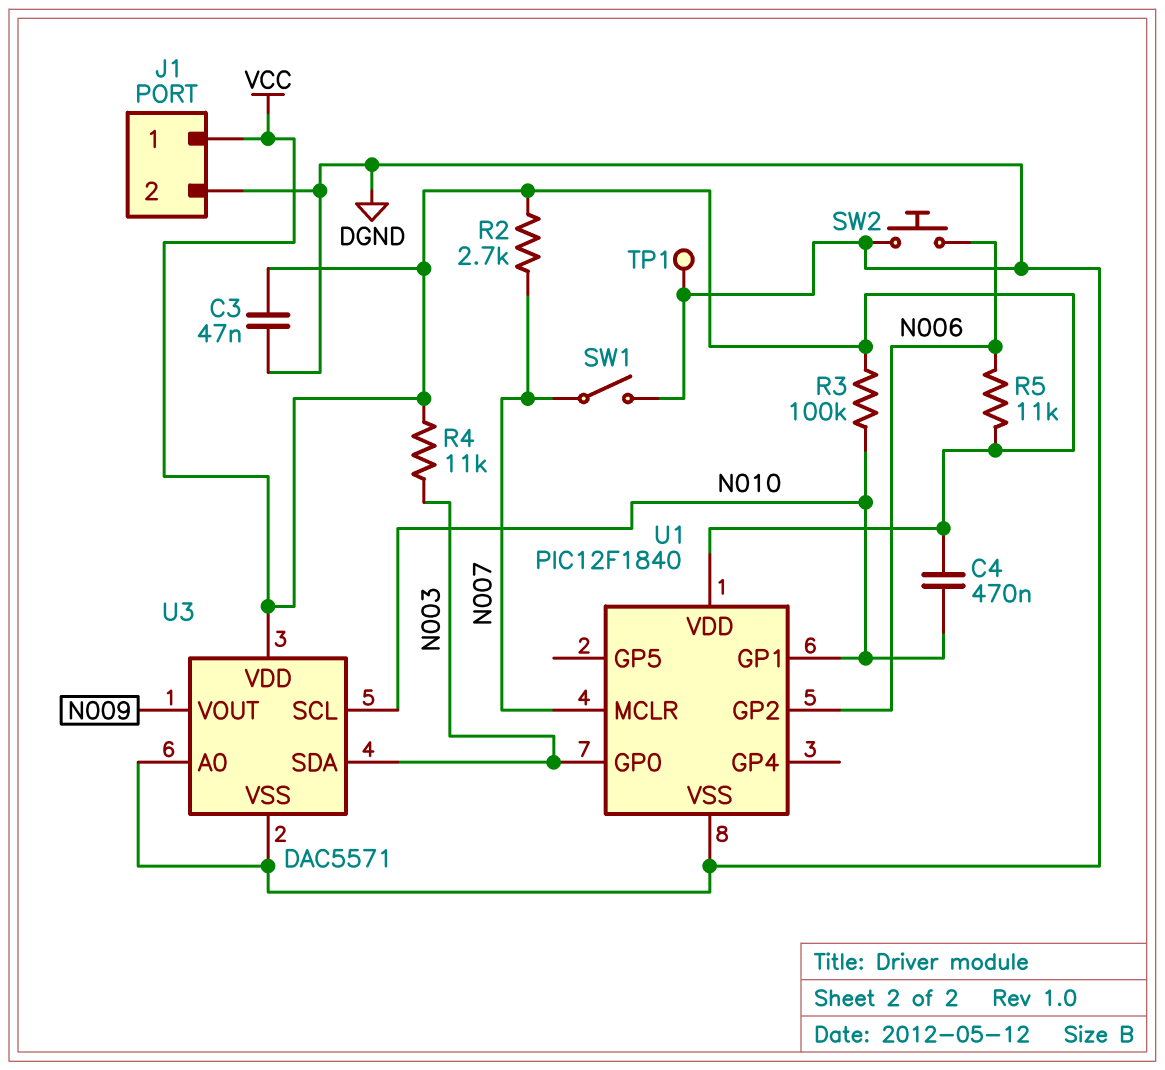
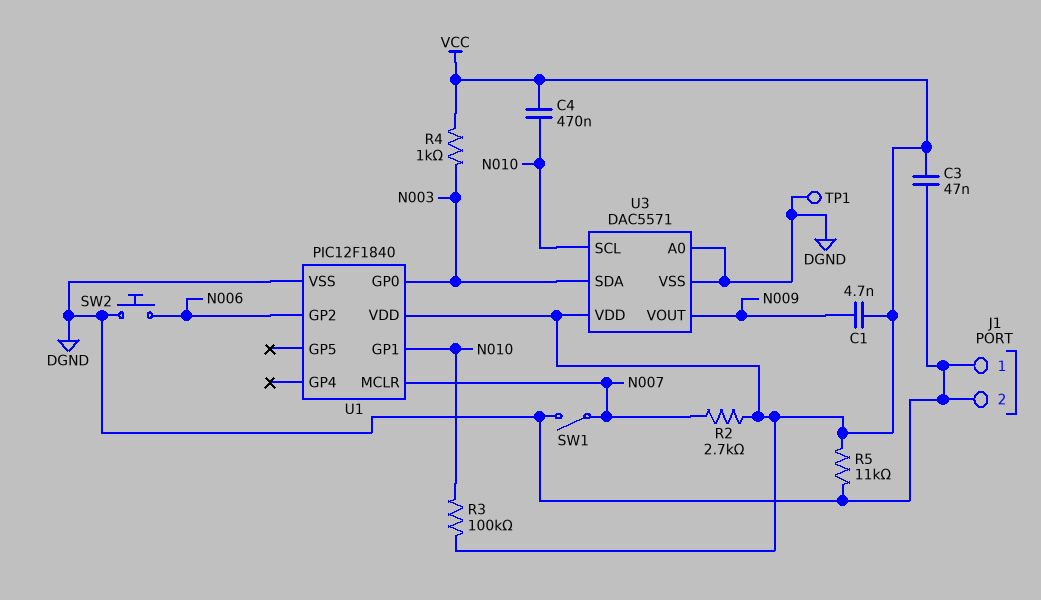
C1: none -> 4.7nF (N009, VCC)
J1 pin 1: VCC -> DGND
R4: 11k (N003, VCC) -> 1k (N003, VCC)
R5: 11k (N006, VCC) -> 11k (DGND, VCC)

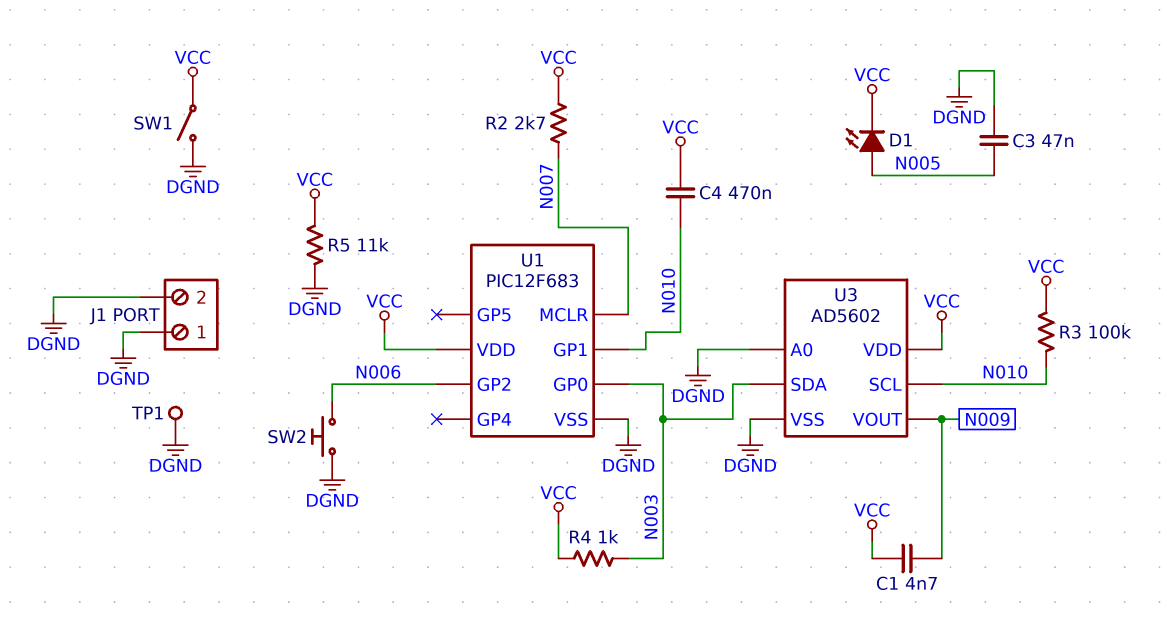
C3: 47nF (DGND, VCC) -> 47nF (DGND, N005)
D1: none -> LED (A N005, K VCC)
SW1: switch (DGND, N007) -> switch (DGND, VCC)
U1: PIC12F1840 -> PIC12F683
U3: DAC5571 -> AD5602

